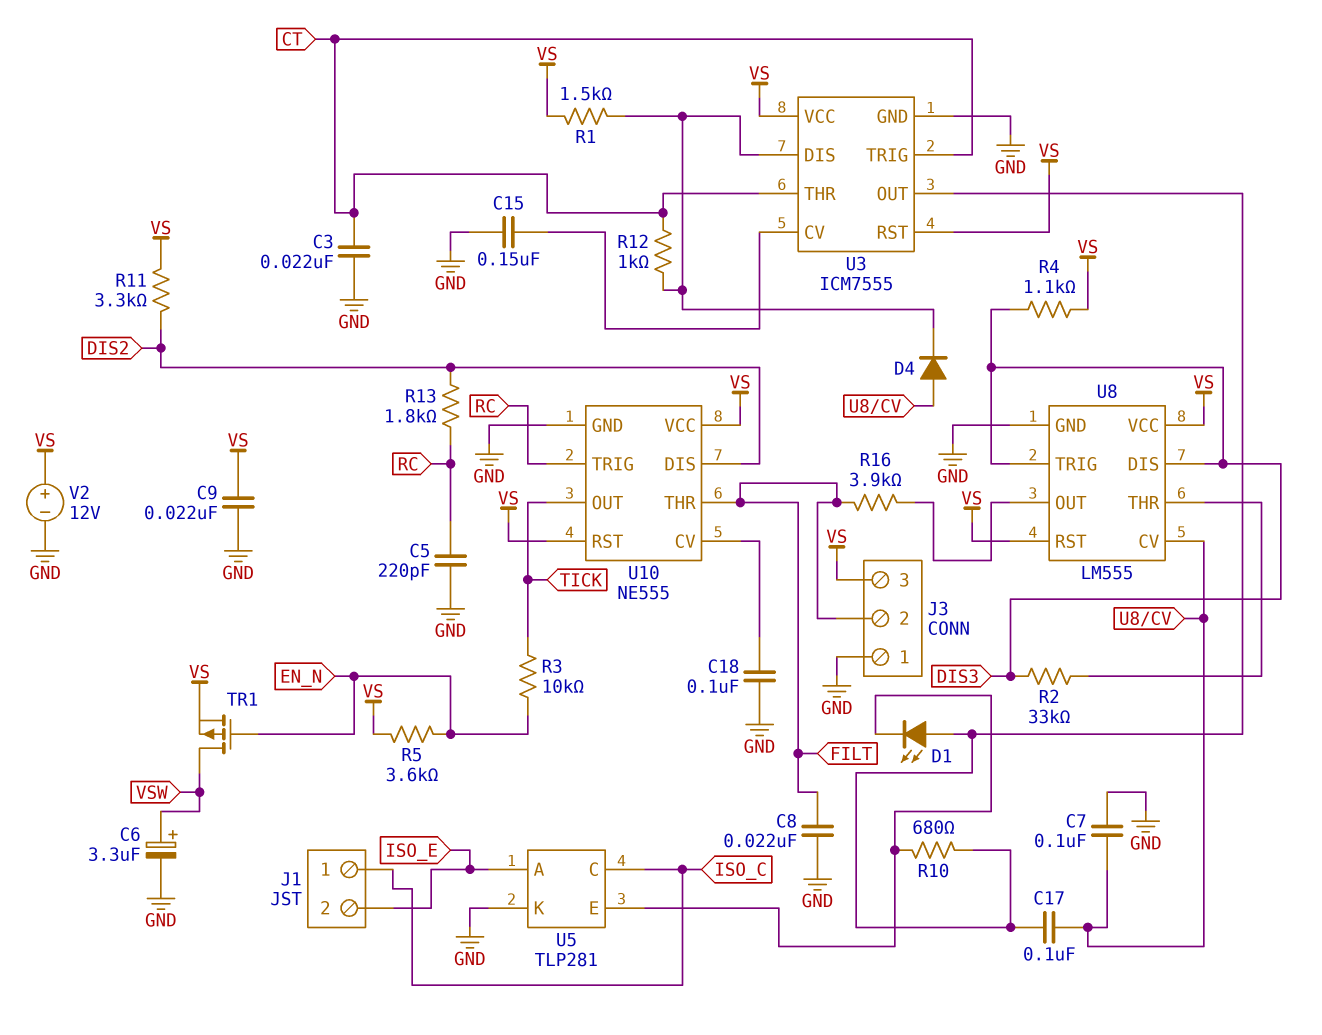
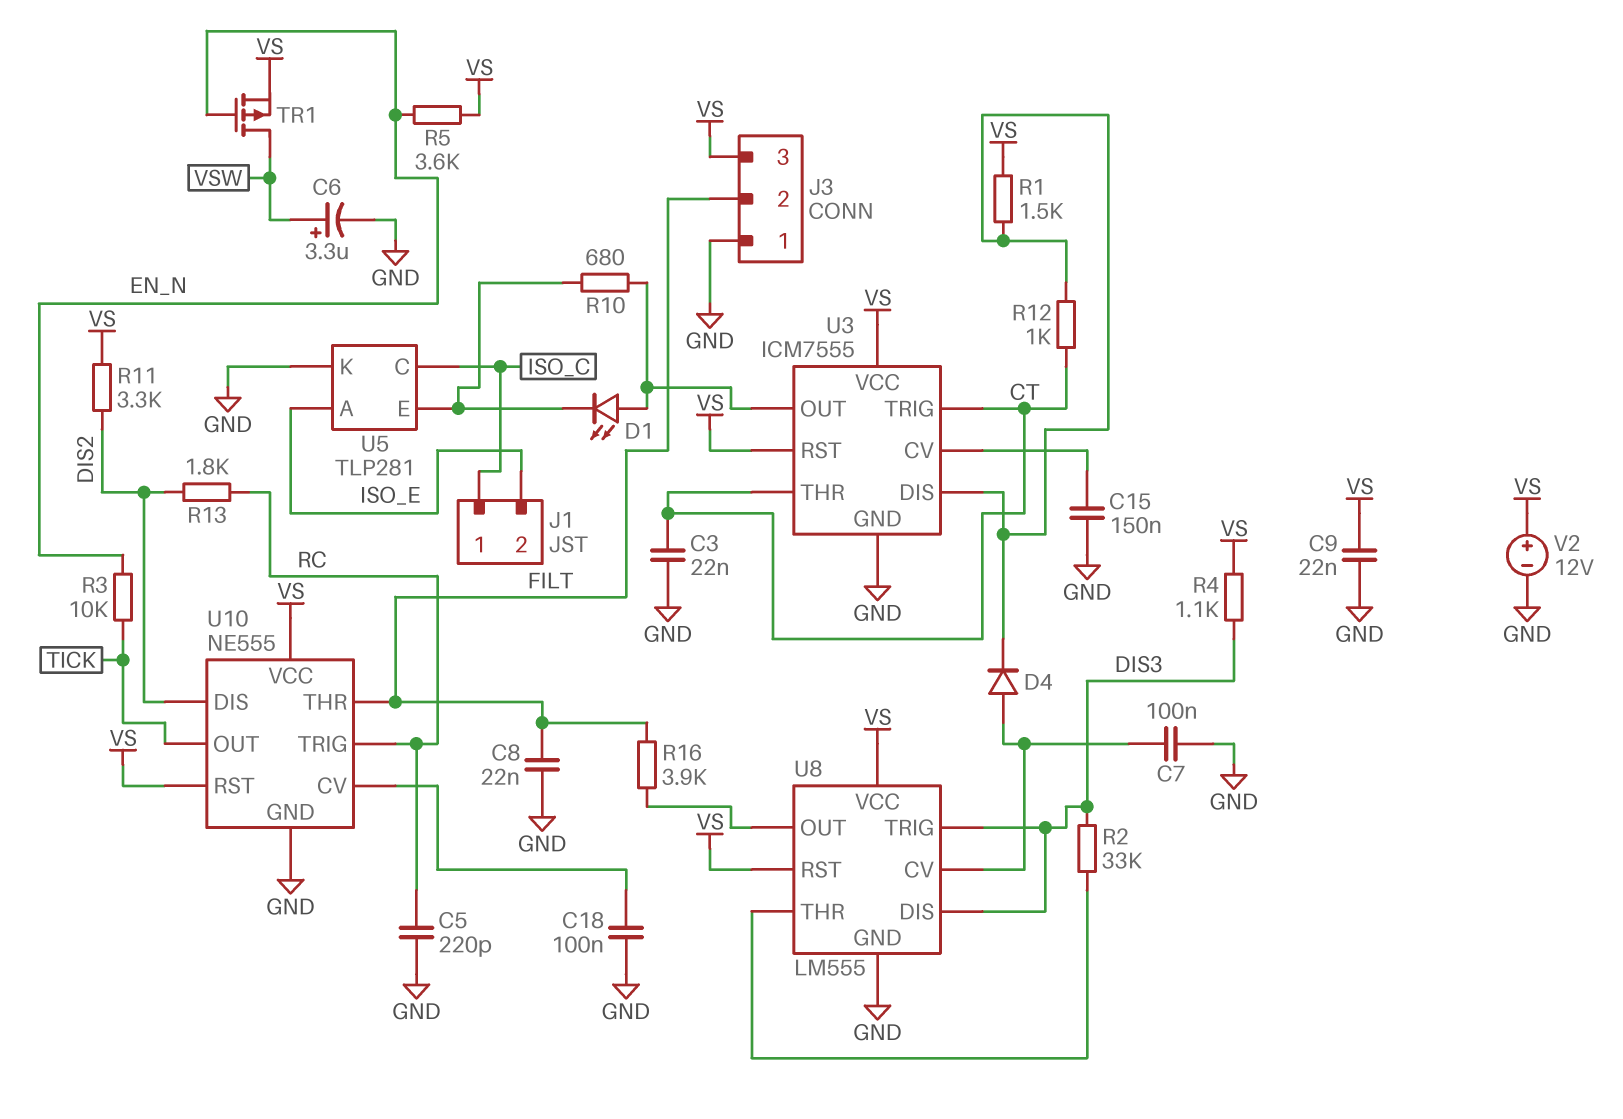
C17: 100nF (U3/OUT, U8/CV) -> none

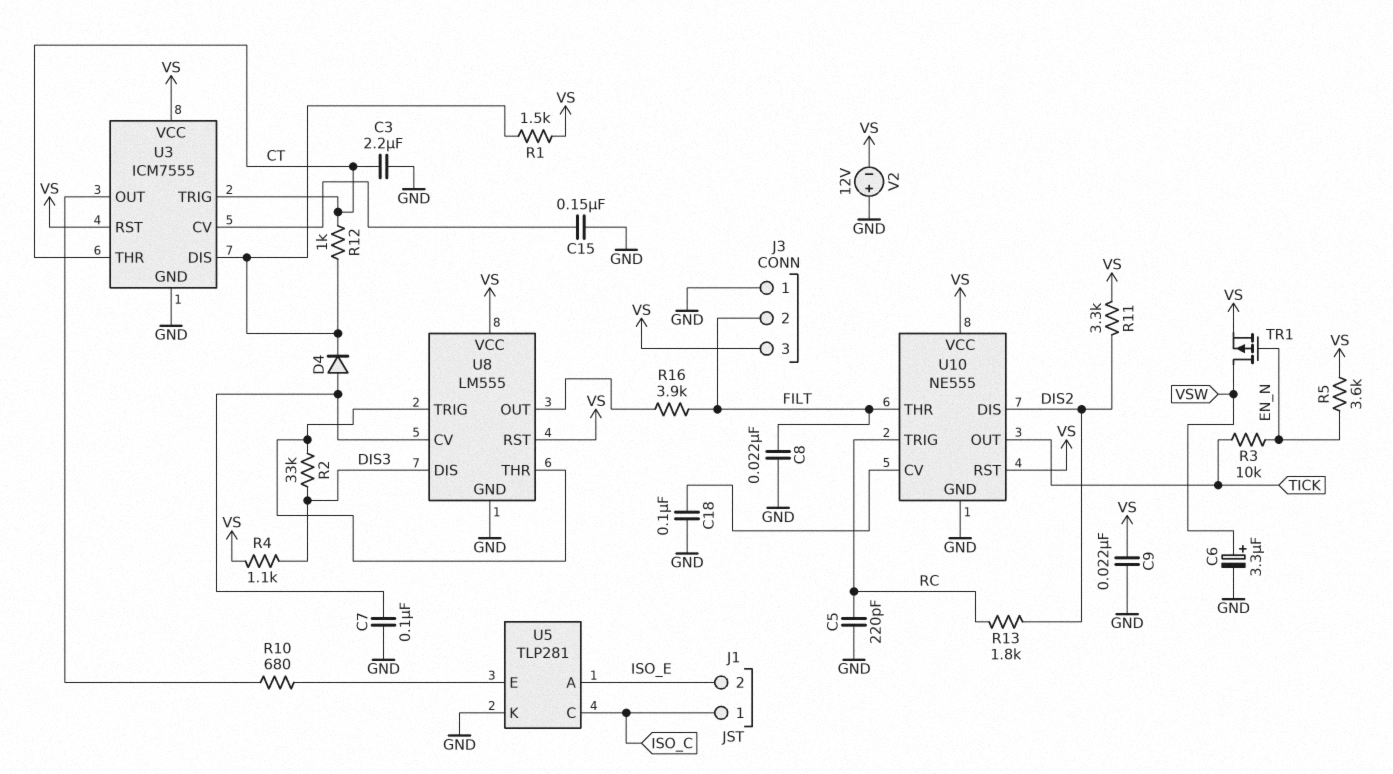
C3: 22nF (CT, GND) -> 2.2uF (CT, GND)
D1: LED (A U3/OUT, K U5/E) -> none
U8 pin TRIG: DIS3 -> U8/THR
V2: 12V (plus VS, minus GND) -> 12V (plus GND, minus VS)

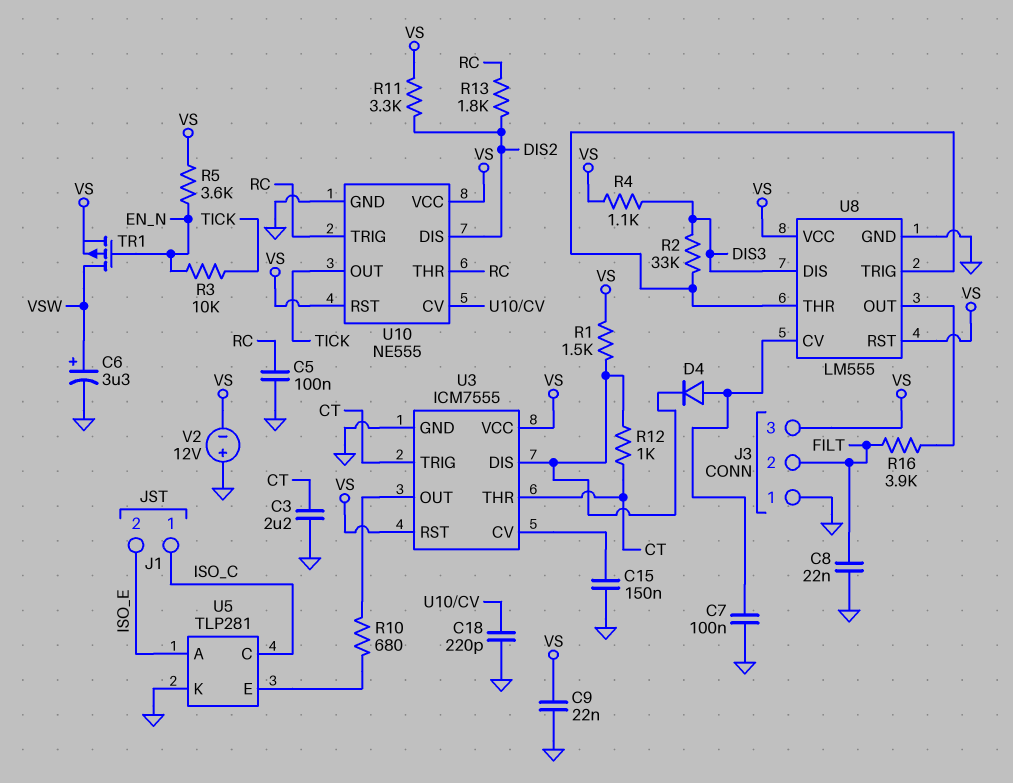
C5: 220pF (GND, RC) -> 100nF (GND, RC)
C18: 100nF (GND, U10/CV) -> 220pF (GND, U10/CV)
U10 pin THR: FILT -> RC

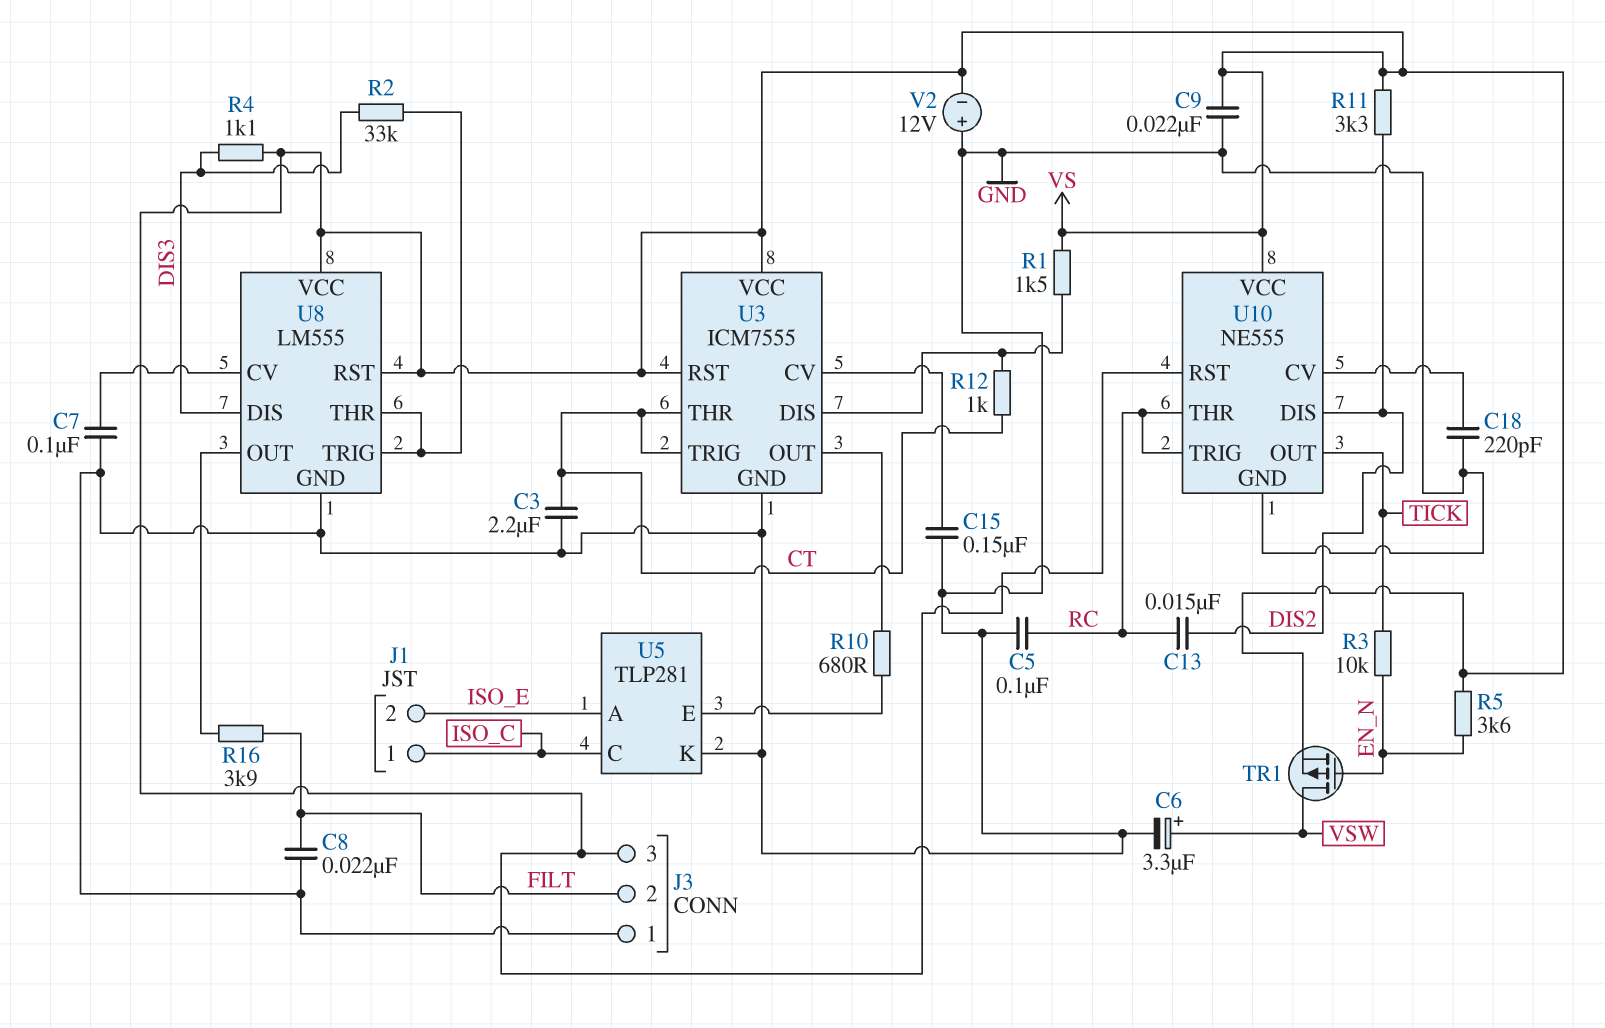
C13: none -> 15nF (DIS2, RC)
D4: diode (A U8/CV, K U3/DIS) -> none
R13: 1.8k (DIS2, RC) -> none

